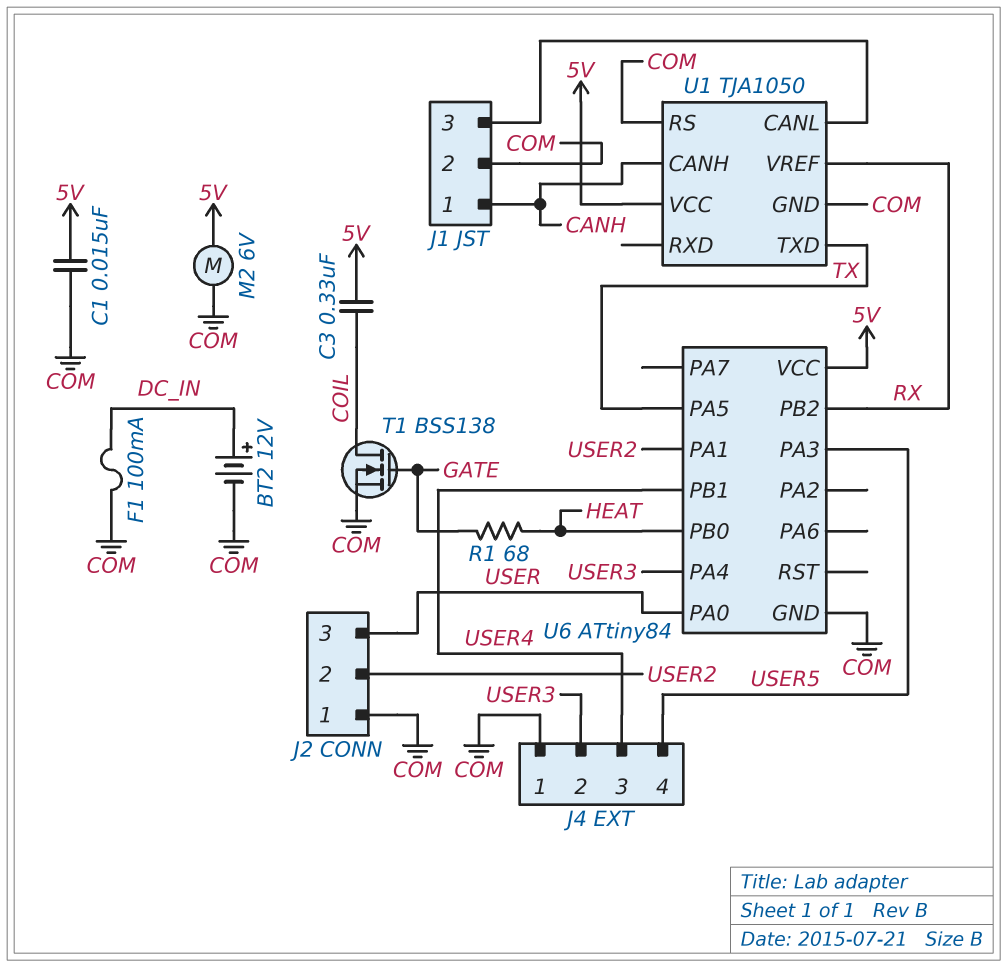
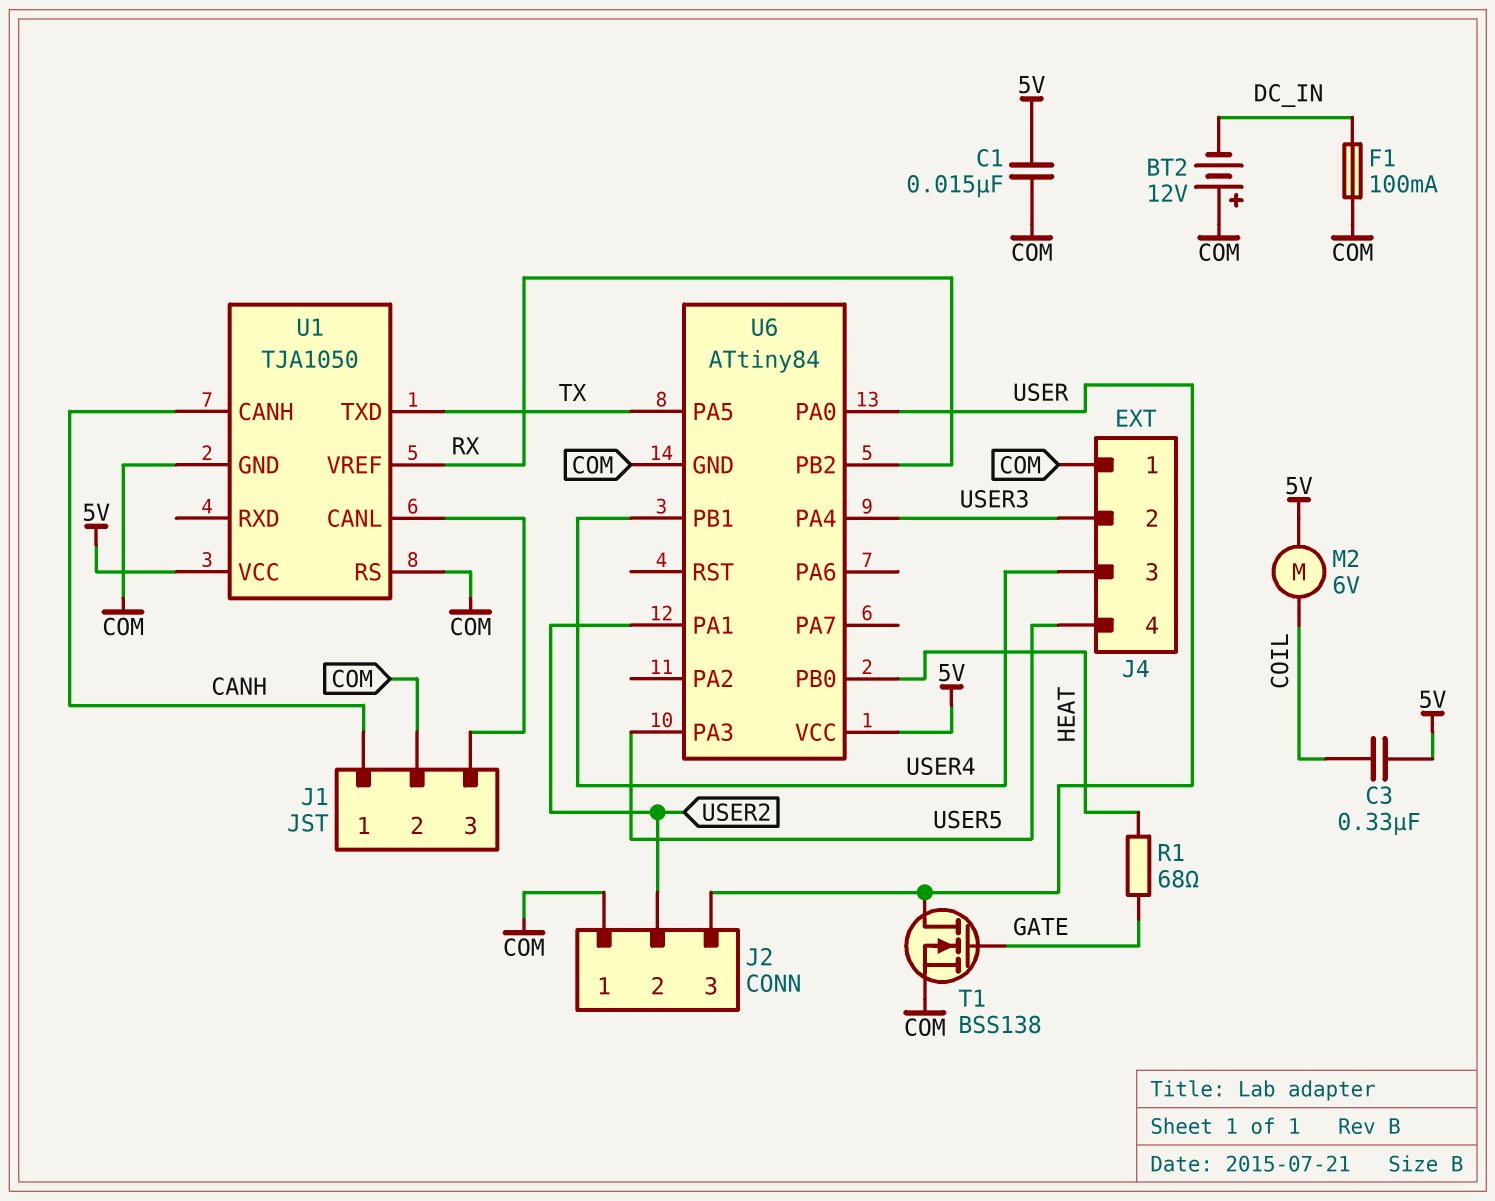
BT2: 12V (plus DC_IN, minus COM) -> 12V (plus COM, minus DC_IN)
M2: motor 6V (5V, COM) -> motor 6V (5V, COIL)
T1: NMOS BSS138 (G GATE, D COIL, S COM) -> NMOS BSS138 (G GATE, D USER, S COM)

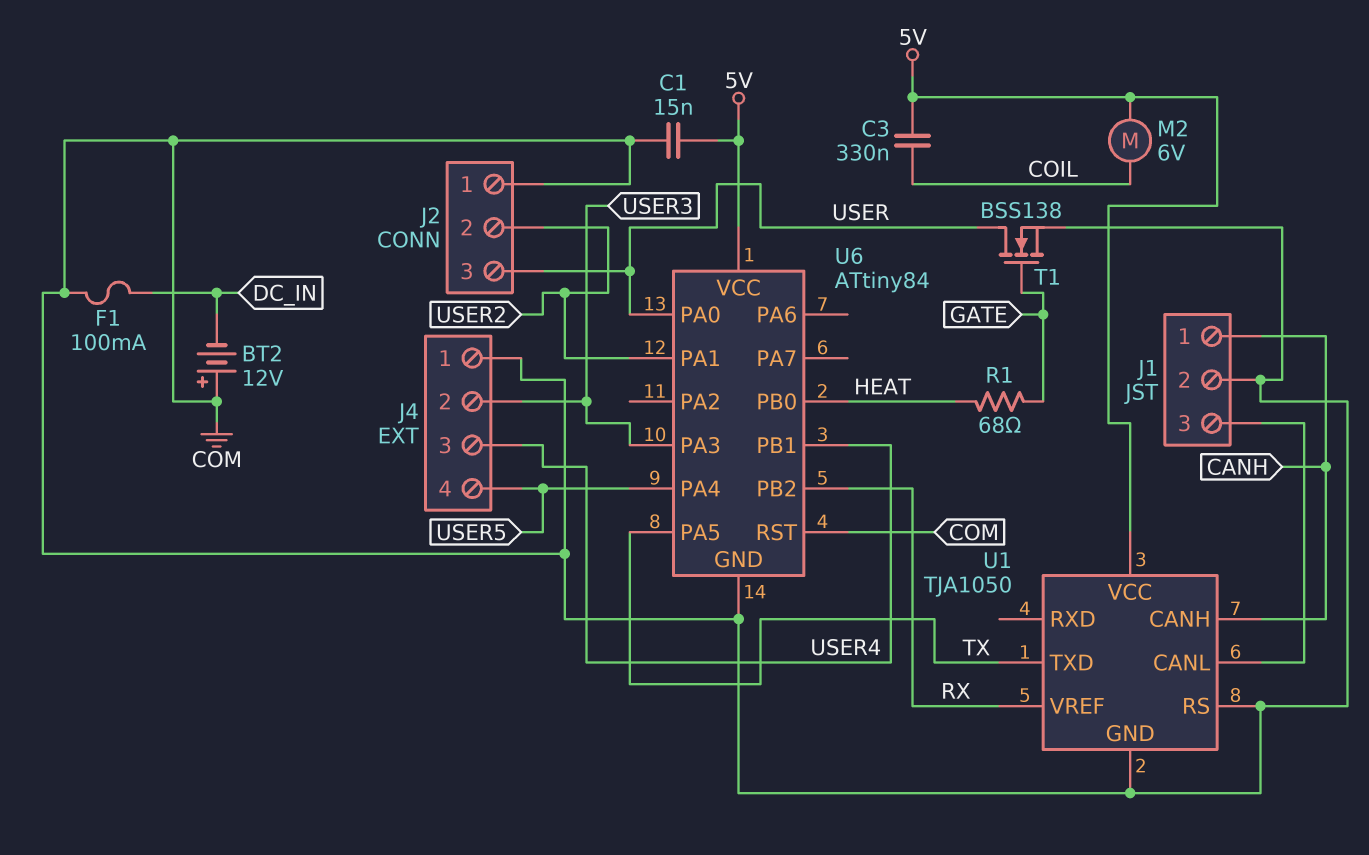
U6 pin PA3: USER5 -> USER3
U6 pin PA4: USER3 -> USER5
U6 pin RST: none -> COM

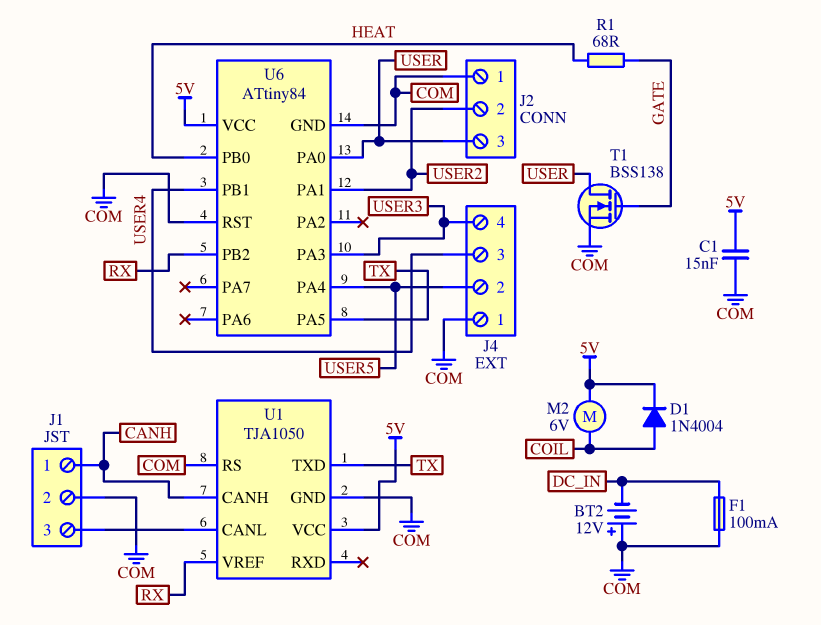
C3: 330nF (5V, COIL) -> none
D1: none -> diode 1N4004 (A COIL, K 5V)
J4 pin 2: USER3 -> USER5
J4 pin 4: USER5 -> USER3

